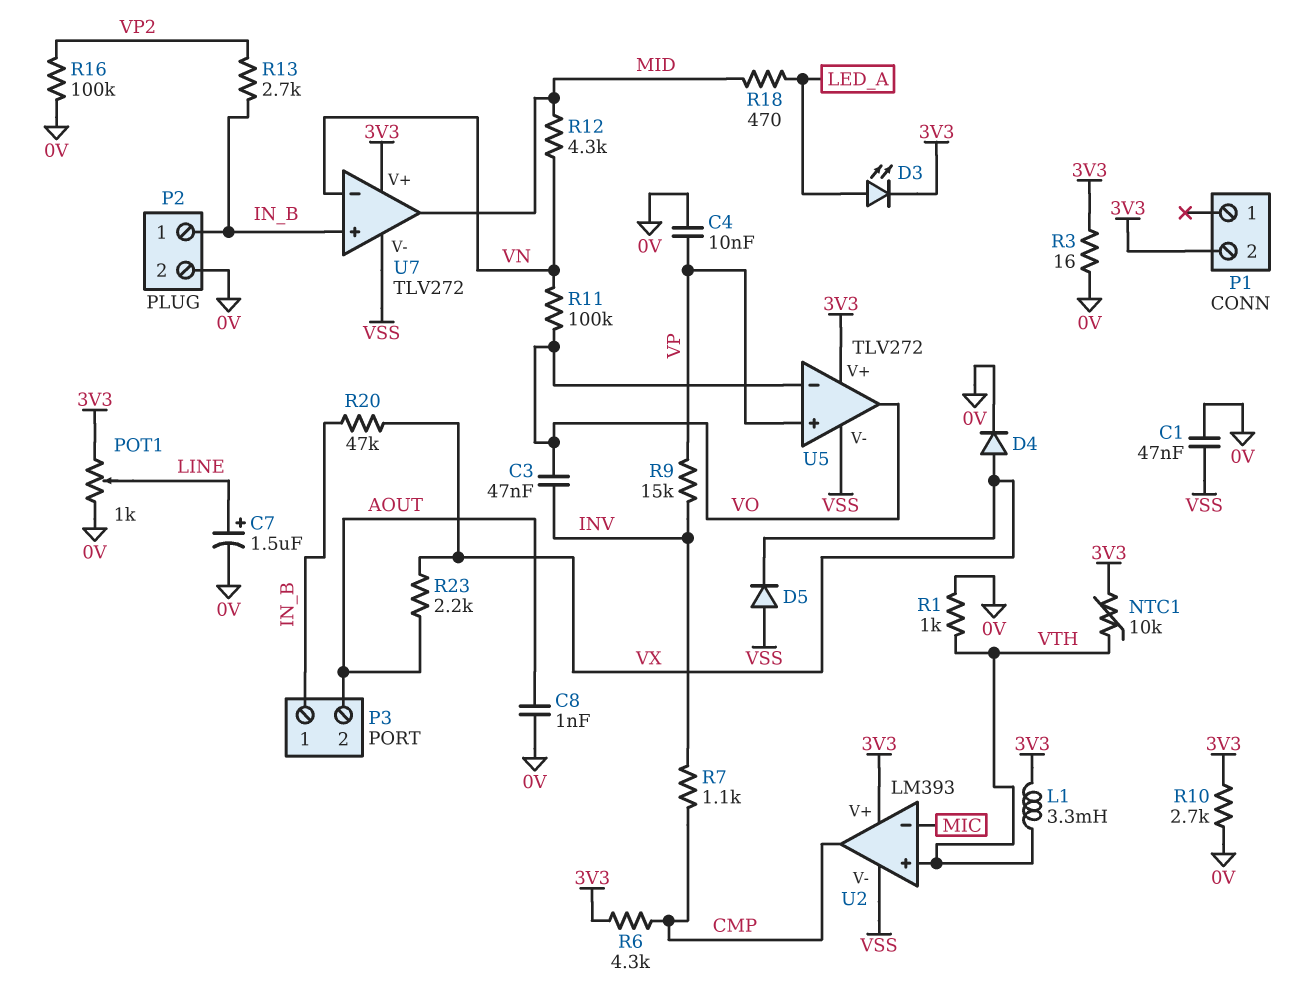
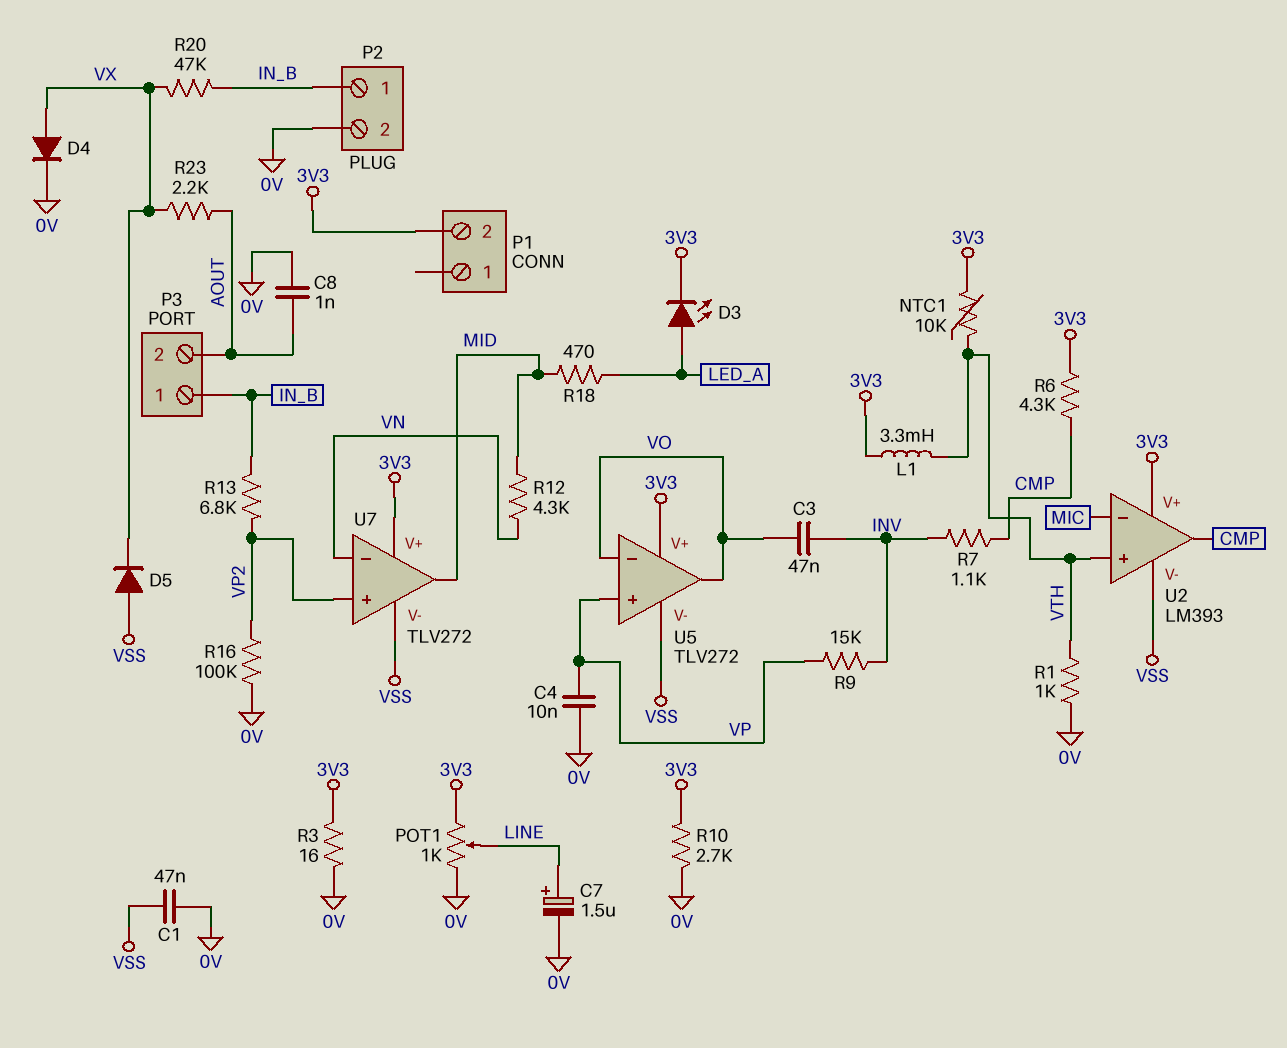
R11: 100k (VN, VO) -> none
R13: 2.7k (IN_B, VP2) -> 6.8k (IN_B, VP2)
U7 pin in+: IN_B -> VP2

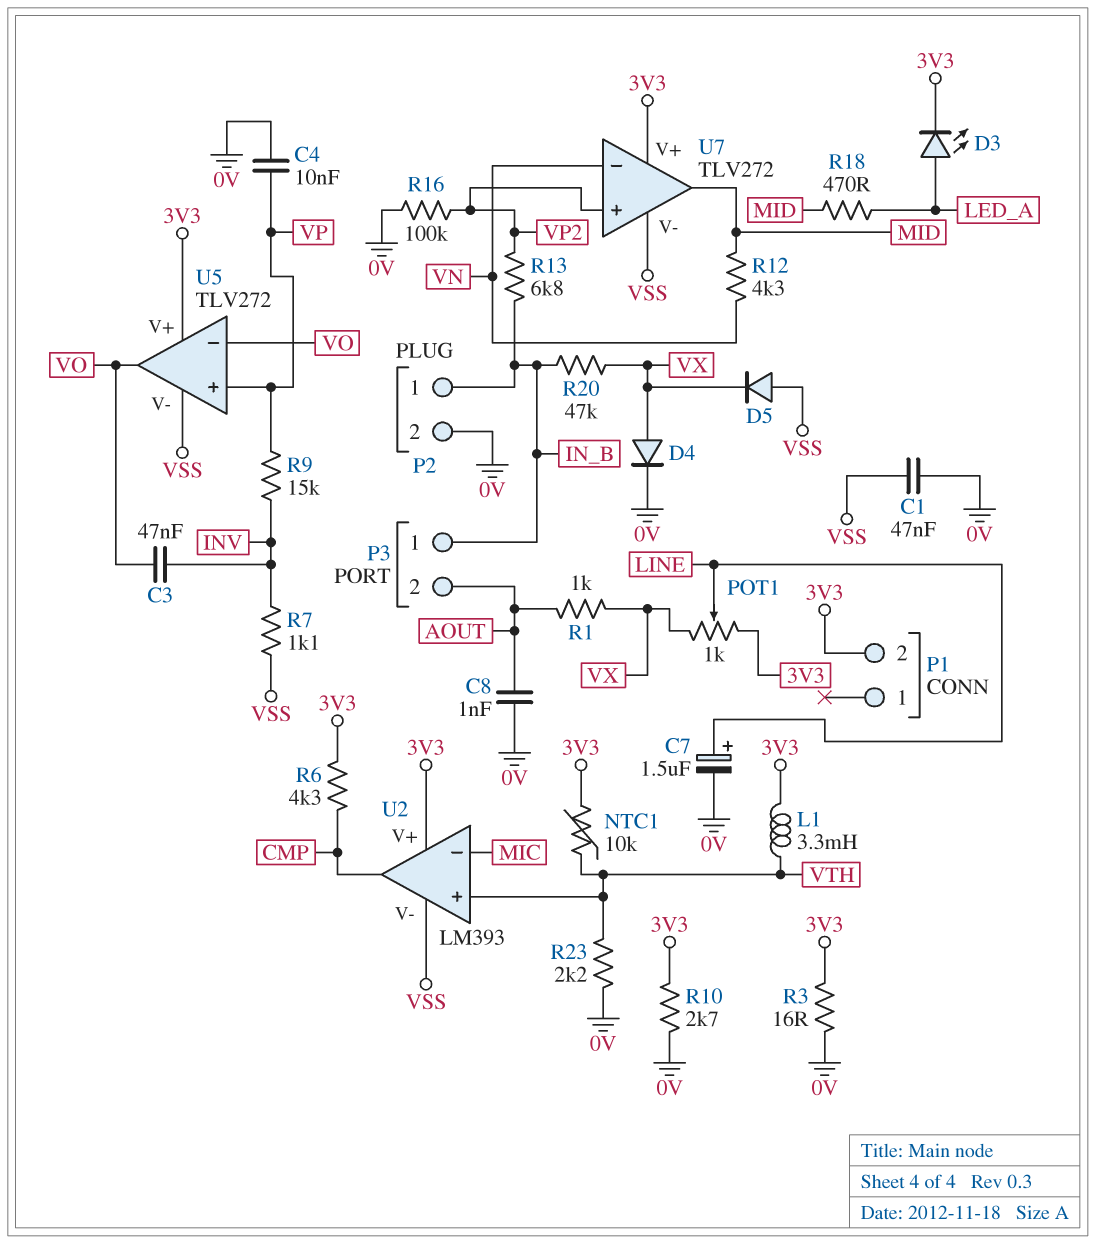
POT1: 1k (0V, 3V3, wiper LINE) -> 1k (3V3, VX, wiper LINE)
R1: 1k (0V, VTH) -> 1k (AOUT, VX)
R7: 1.1k (CMP, INV) -> 1.1k (INV, VSS)
R23: 2.2k (AOUT, VX) -> 2.2k (0V, VTH)

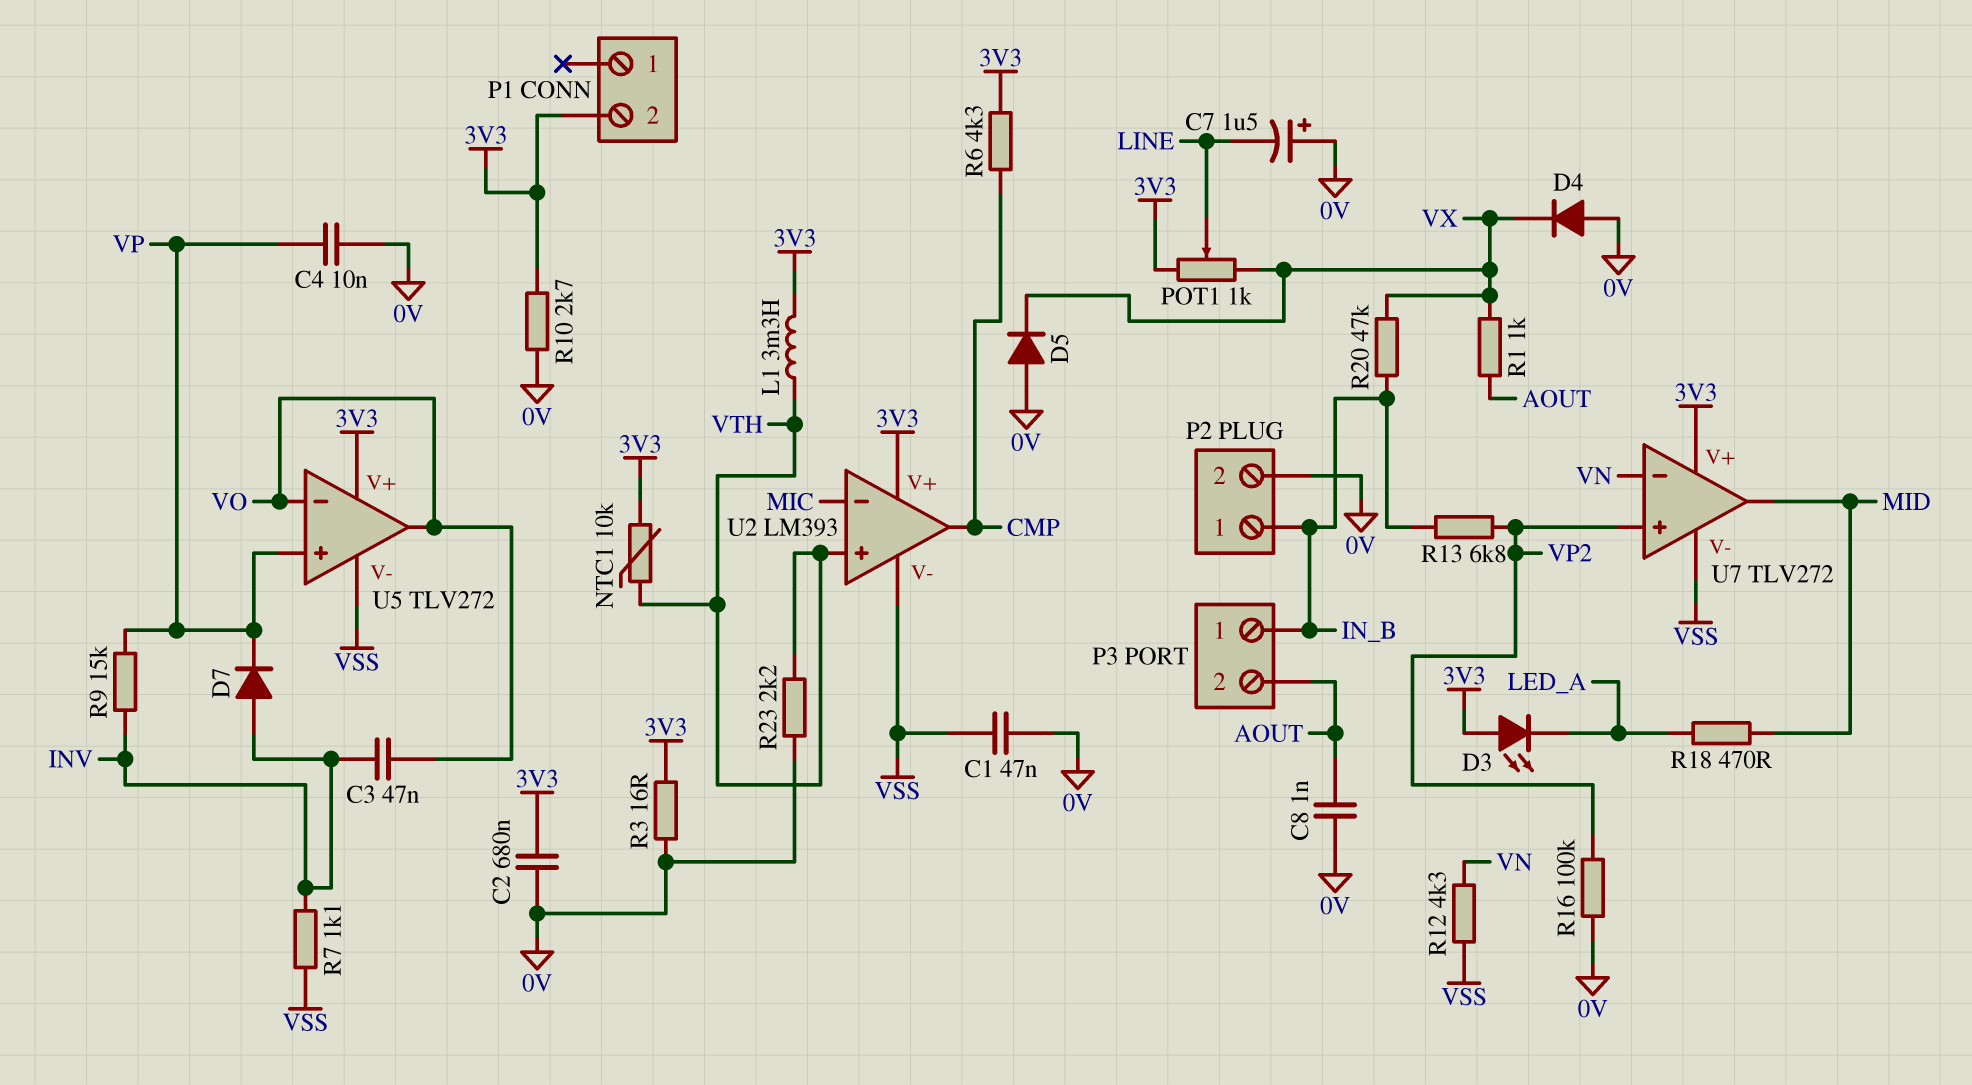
C2: none -> 680nF (0V, 3V3)
C7: 1.5uF (plus LINE, minus 0V) -> 1.5uF (plus 0V, minus LINE)
D3: LED (A LED_A, K 3V3) -> LED (A 3V3, K LED_A)
D4: diode (A VX, K 0V) -> diode (A 0V, K VX)
D5: diode (A VSS, K VX) -> diode (A 0V, K VX)
D7: none -> diode (A INV, K VP)
R12: 4.3k (MID, VN) -> 4.3k (VN, VSS)

